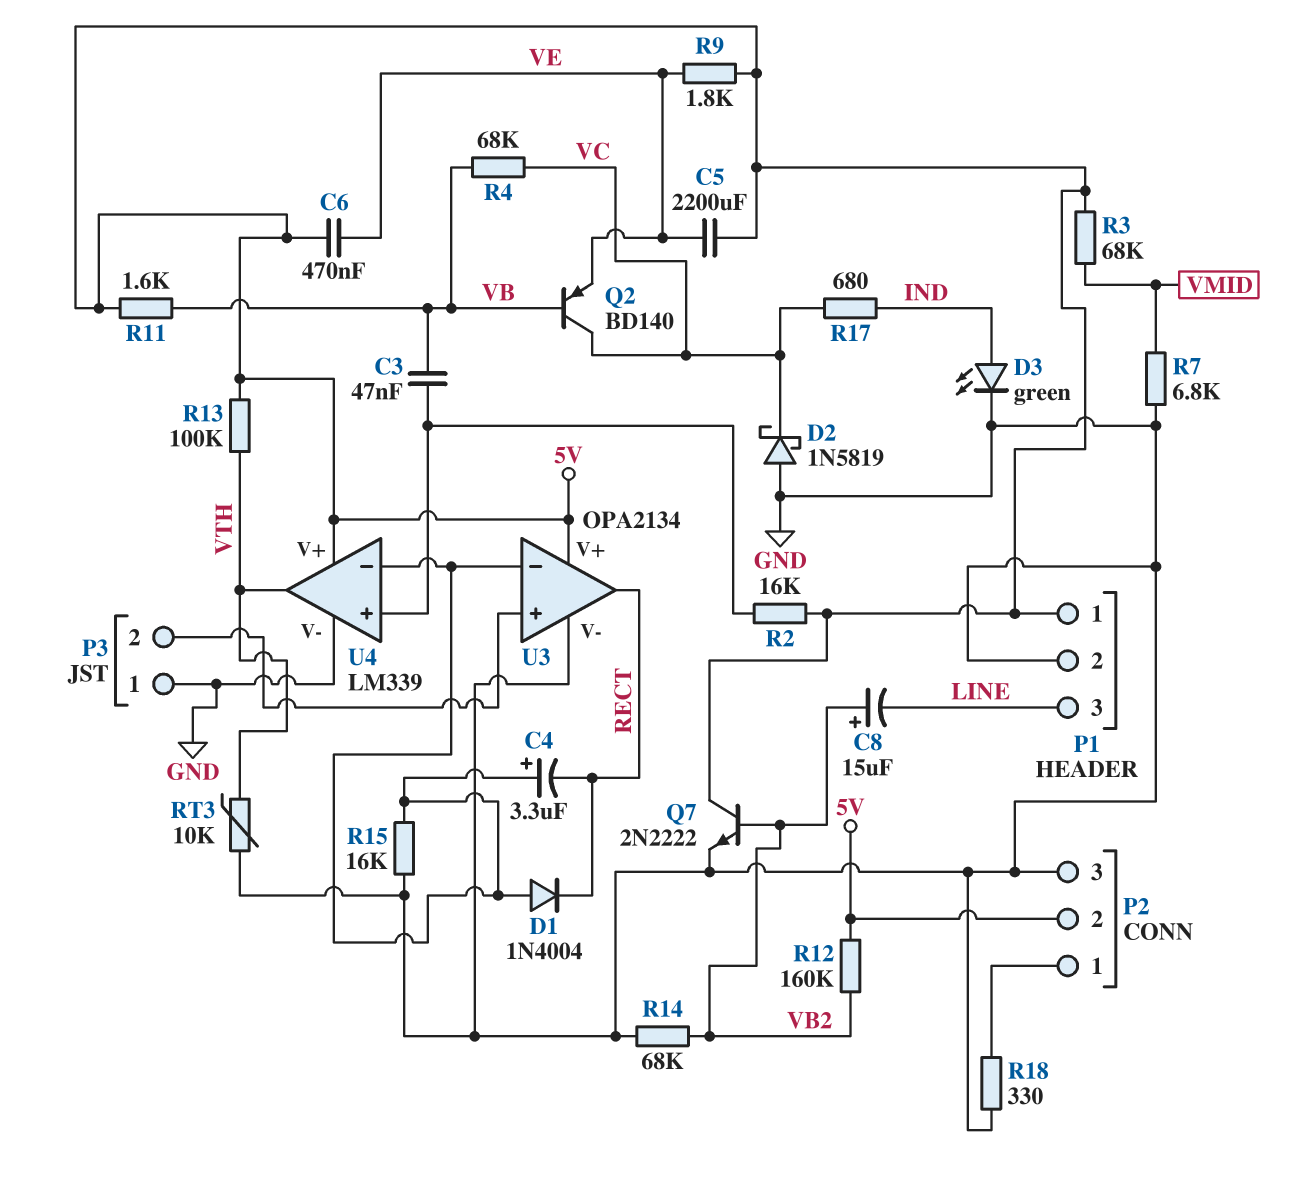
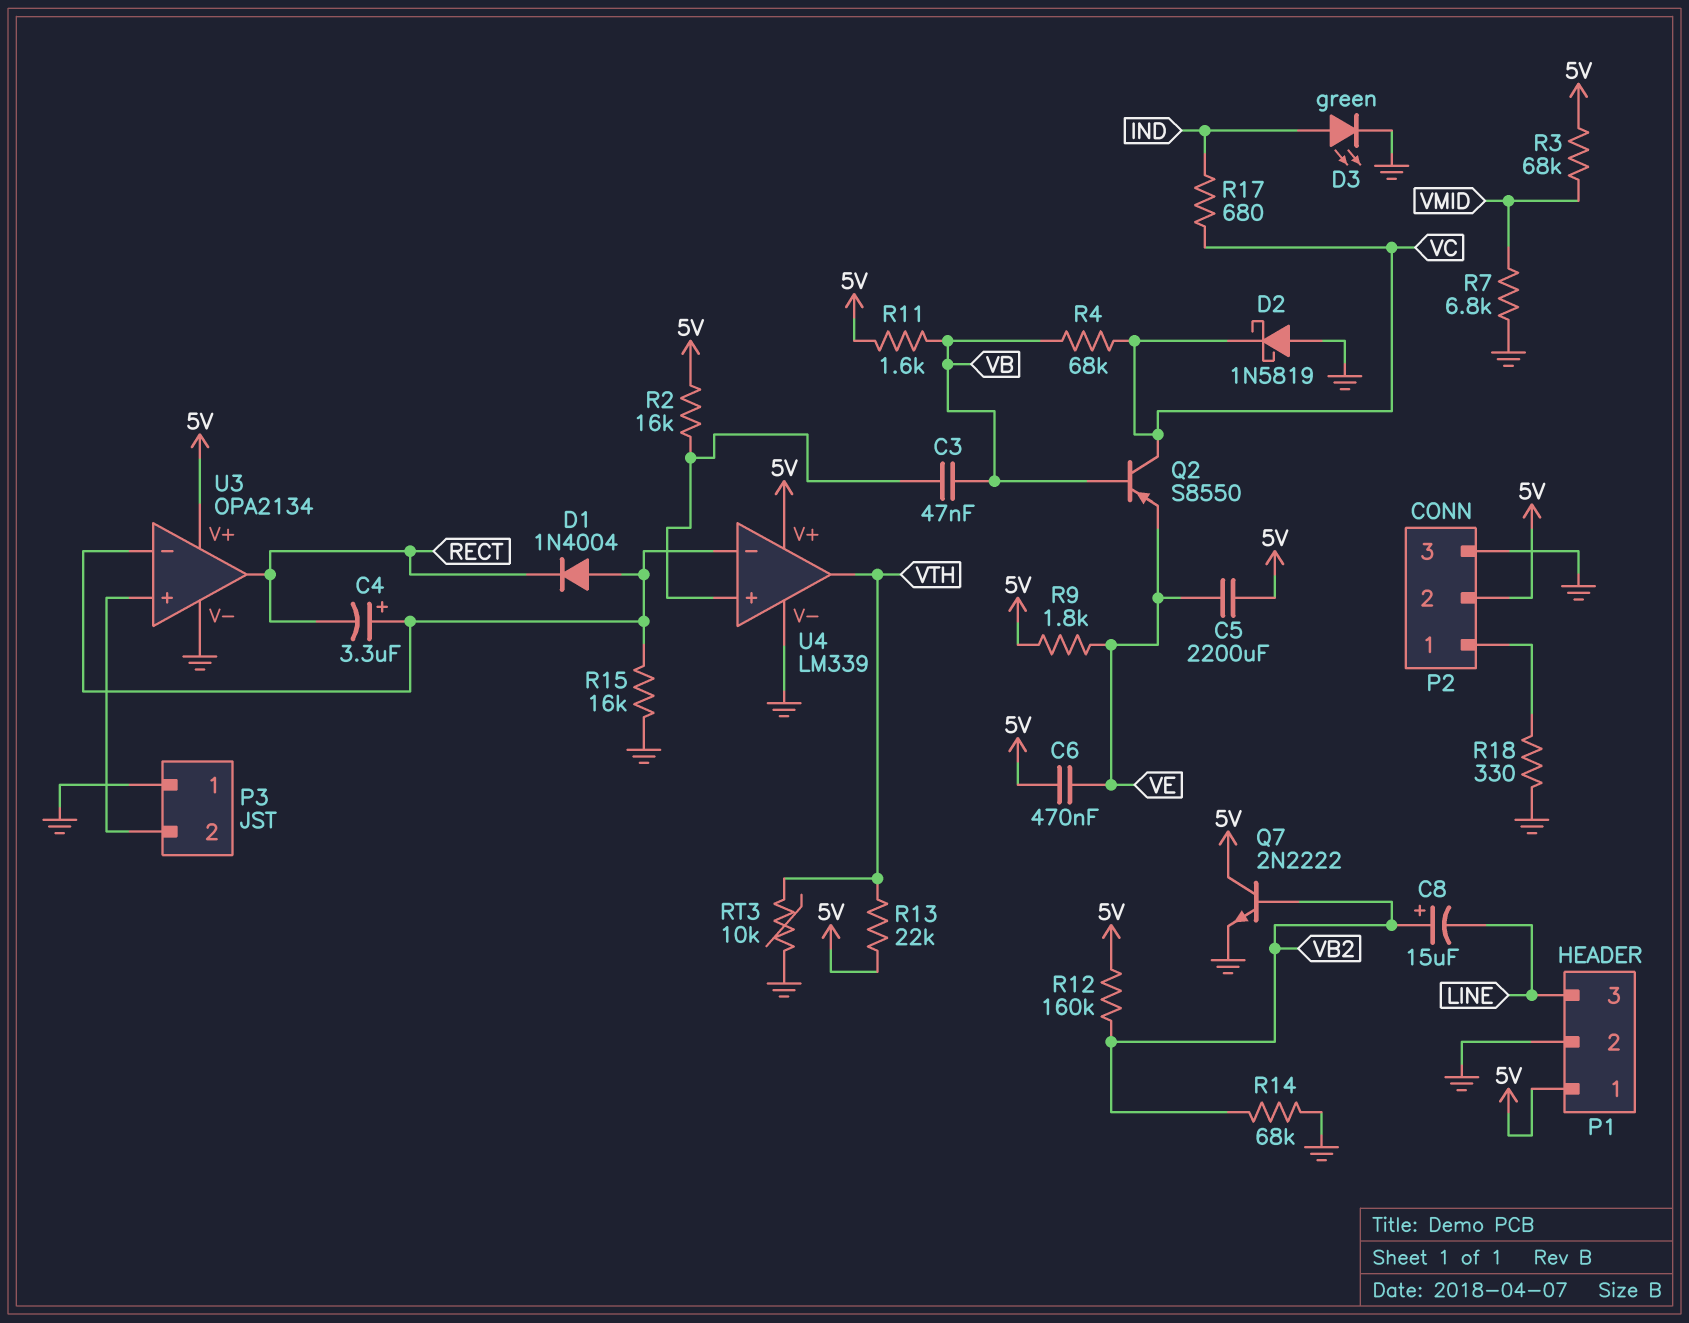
Q2: PNP BD140 (B VB, C VC, E VE) -> PNP S8550 (B VB, C VC, E VE)
R13: 100k (5V, VTH) -> 22k (5V, VTH)

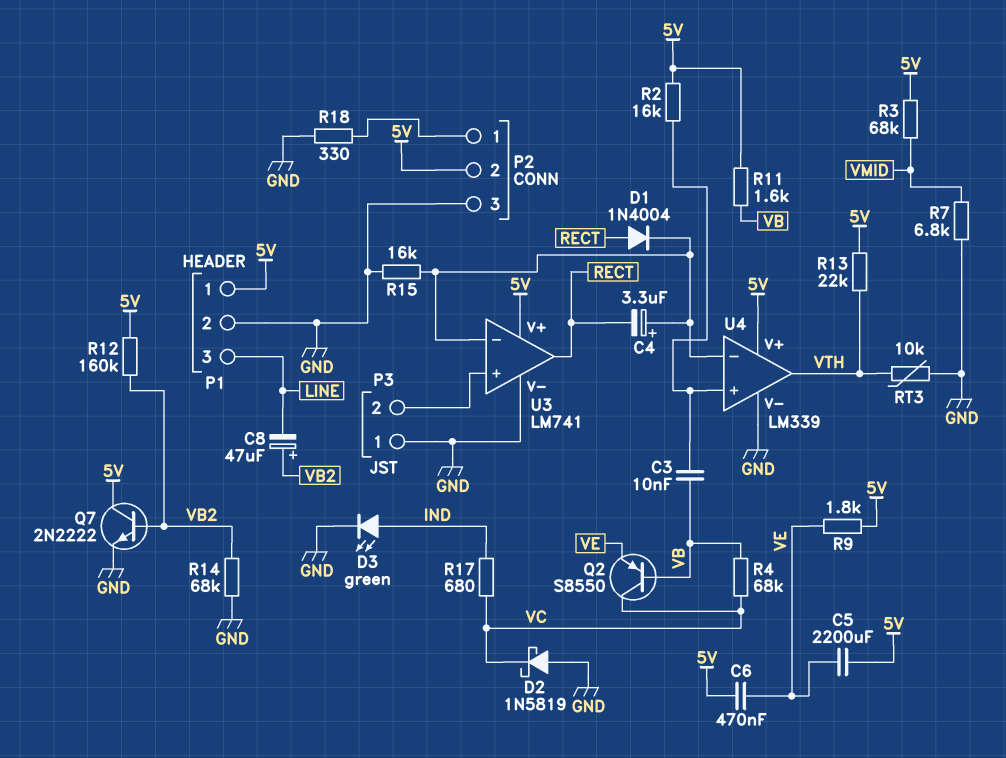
C3: 47nF (U4/in+, VB) -> 10nF (U4/in+, VB)
C8: 15uF (plus VB2, minus LINE) -> 47uF (plus VB2, minus LINE)
D1: diode 1N4004 (A U3/in-, K RECT) -> diode 1N4004 (A RECT, K U3/in-)
U3: OPA2134 -> LM741

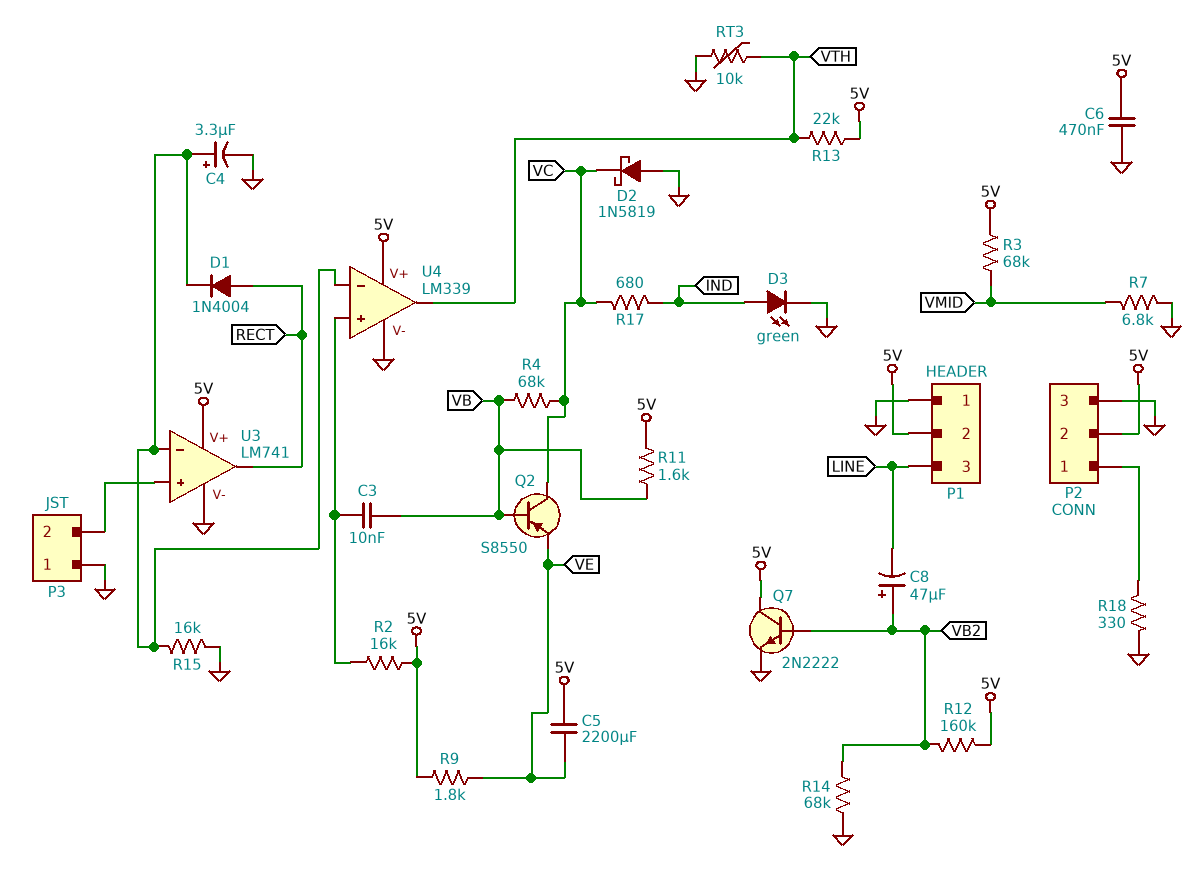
C4: 3.3uF (plus U3/in-, minus RECT) -> 3.3uF (plus U3/in-, minus GND)
C6: 470nF (5V, VE) -> 470nF (5V, GND)
P1 pin 1: 5V -> GND
P1 pin 2: GND -> 5V

